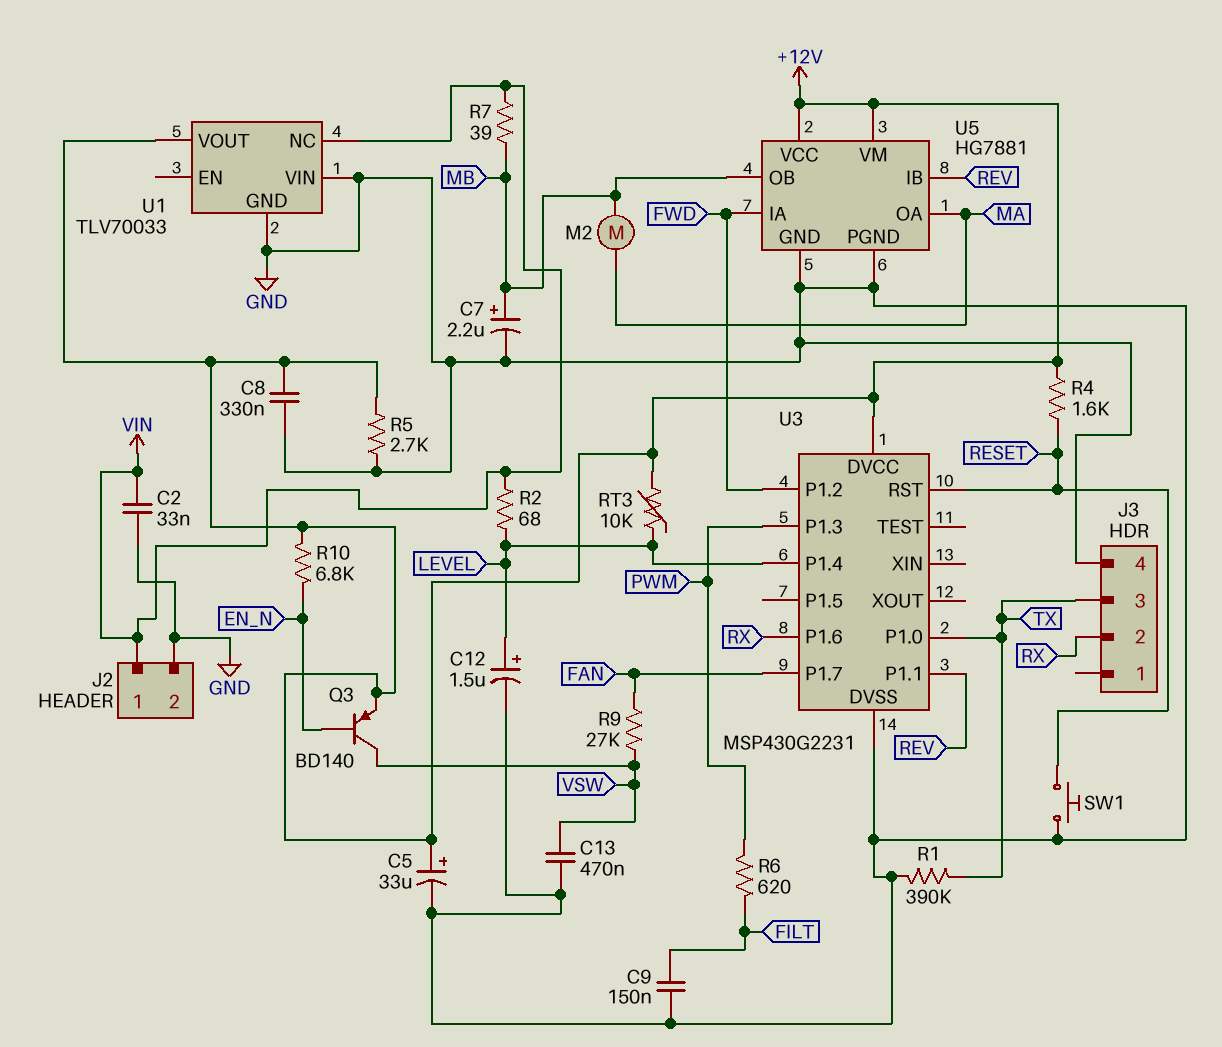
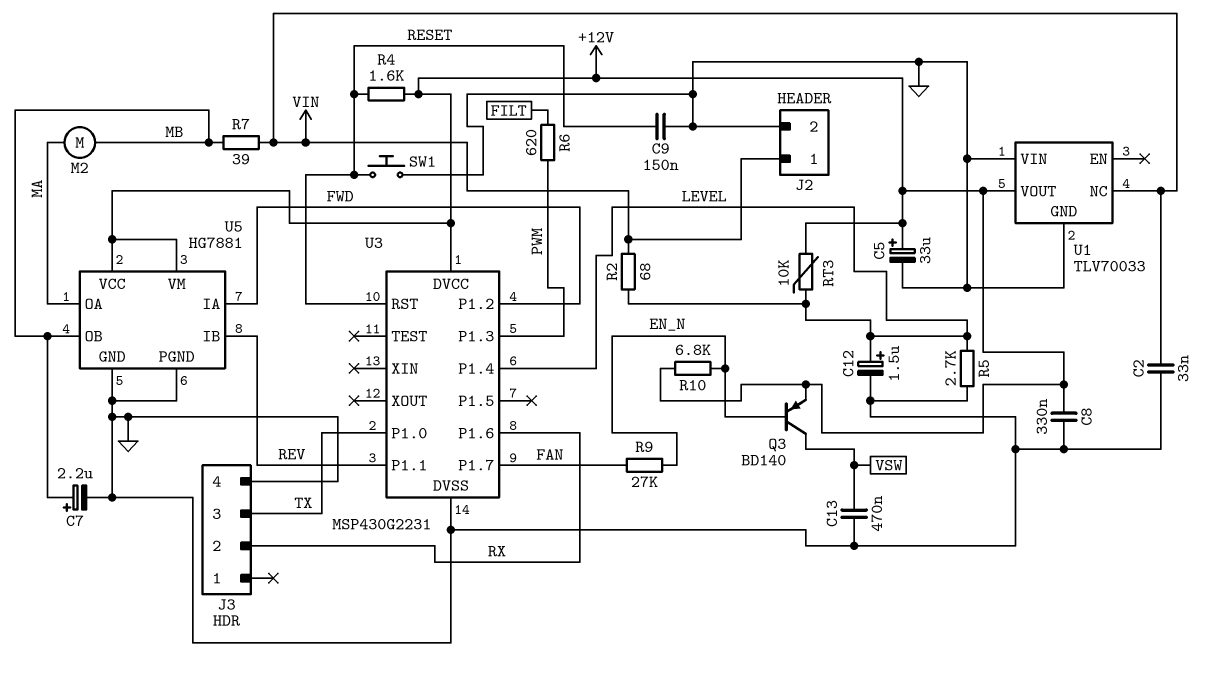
C9: 150nF (FILT, GND) -> 150nF (GND, RESET)
R1: 390k (GND, TX) -> none
R5: 2.7k (+12V, GND) -> 2.7k (GND, LEVEL)
R9: 27k (FAN, VSW) -> 27k (EN_N, FAN)

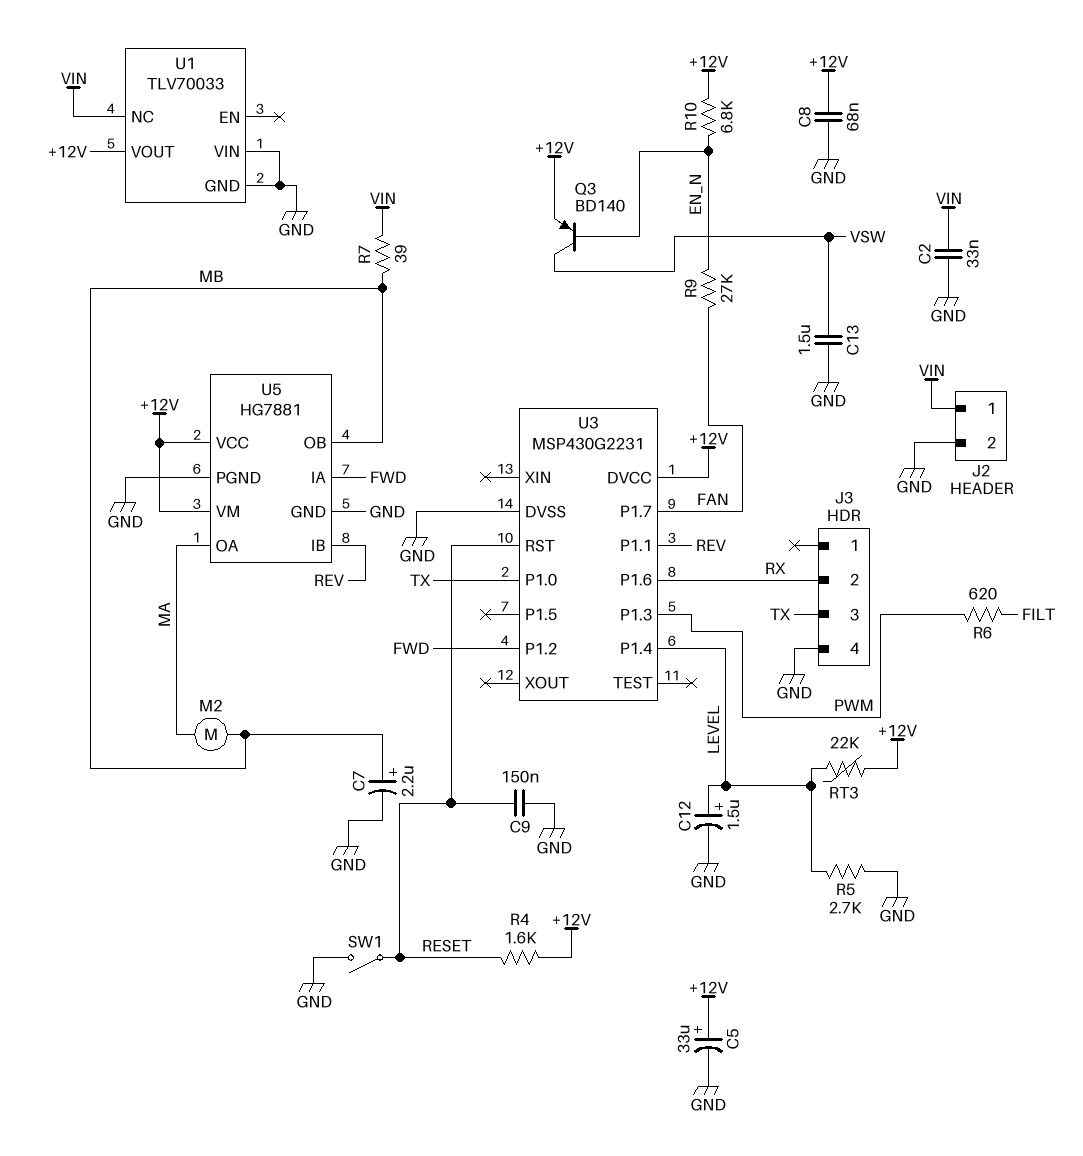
C8: 330nF (+12V, GND) -> 68nF (+12V, GND)
C13: 470nF (GND, VSW) -> 1.5uF (GND, VSW)
R2: 68 (LEVEL, VIN) -> none
RT3: 10k (+12V, LEVEL) -> 22k (+12V, LEVEL)
SW1: button (GND, RESET) -> switch (GND, RESET)

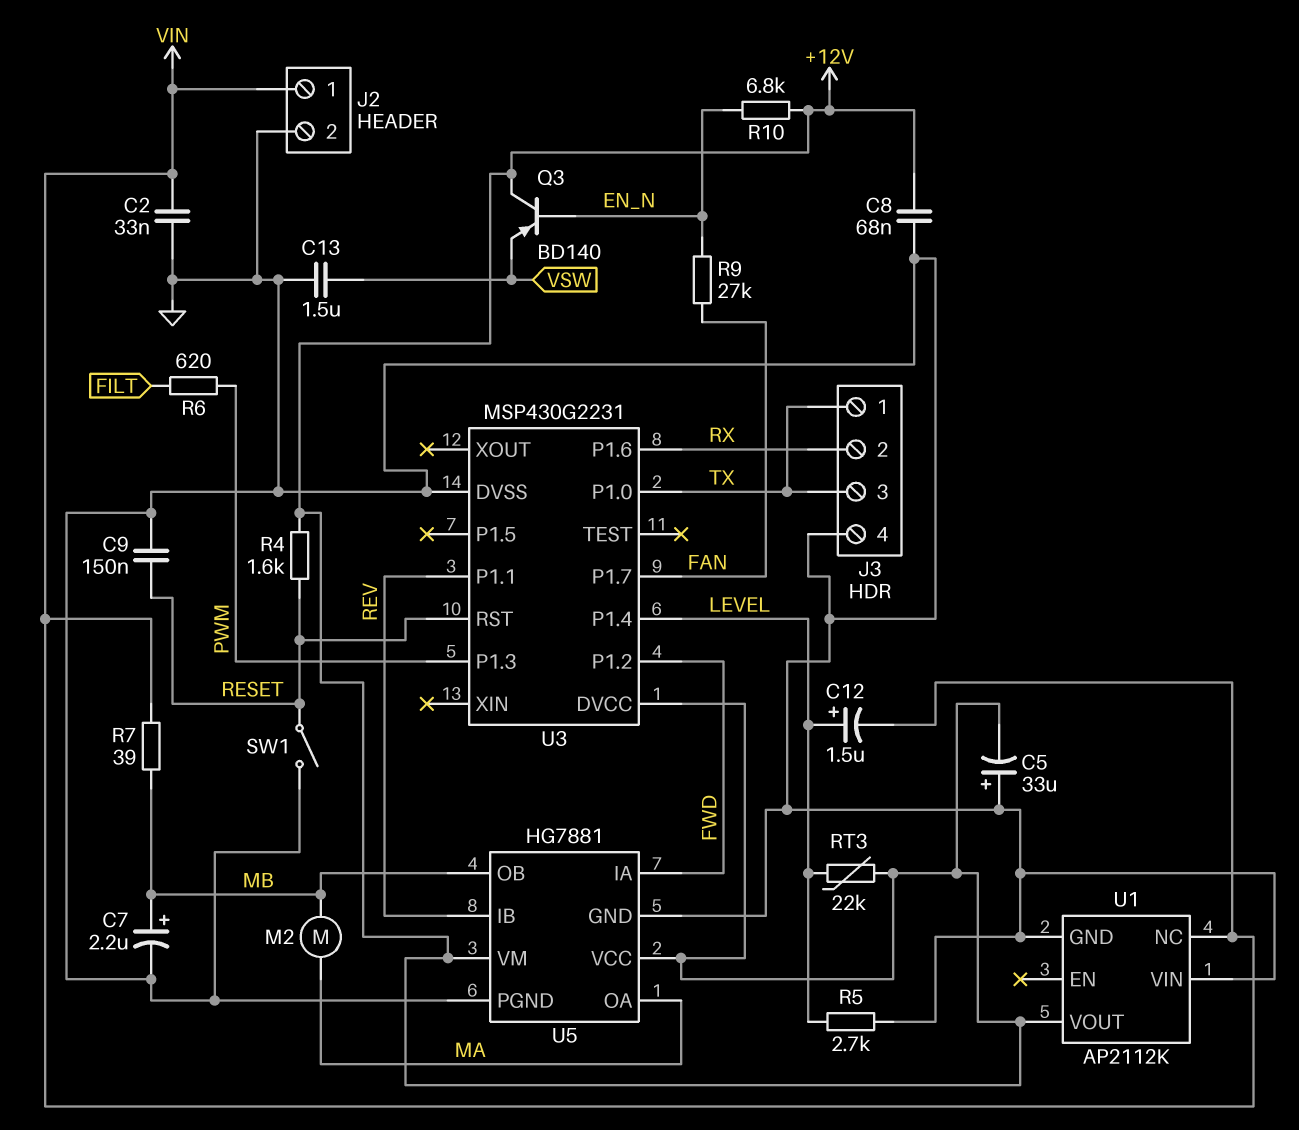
C5: 33uF (plus +12V, minus GND) -> 33uF (plus GND, minus +12V)
C12: 1.5uF (plus LEVEL, minus GND) -> 1.5uF (plus LEVEL, minus VIN)
J3 pin 1: none -> TX
Q3: PNP BD140 (B EN_N, C VSW, E +12V) -> PNP BD140 (B EN_N, C +12V, E VSW)
U1: TLV70033 -> AP2112K

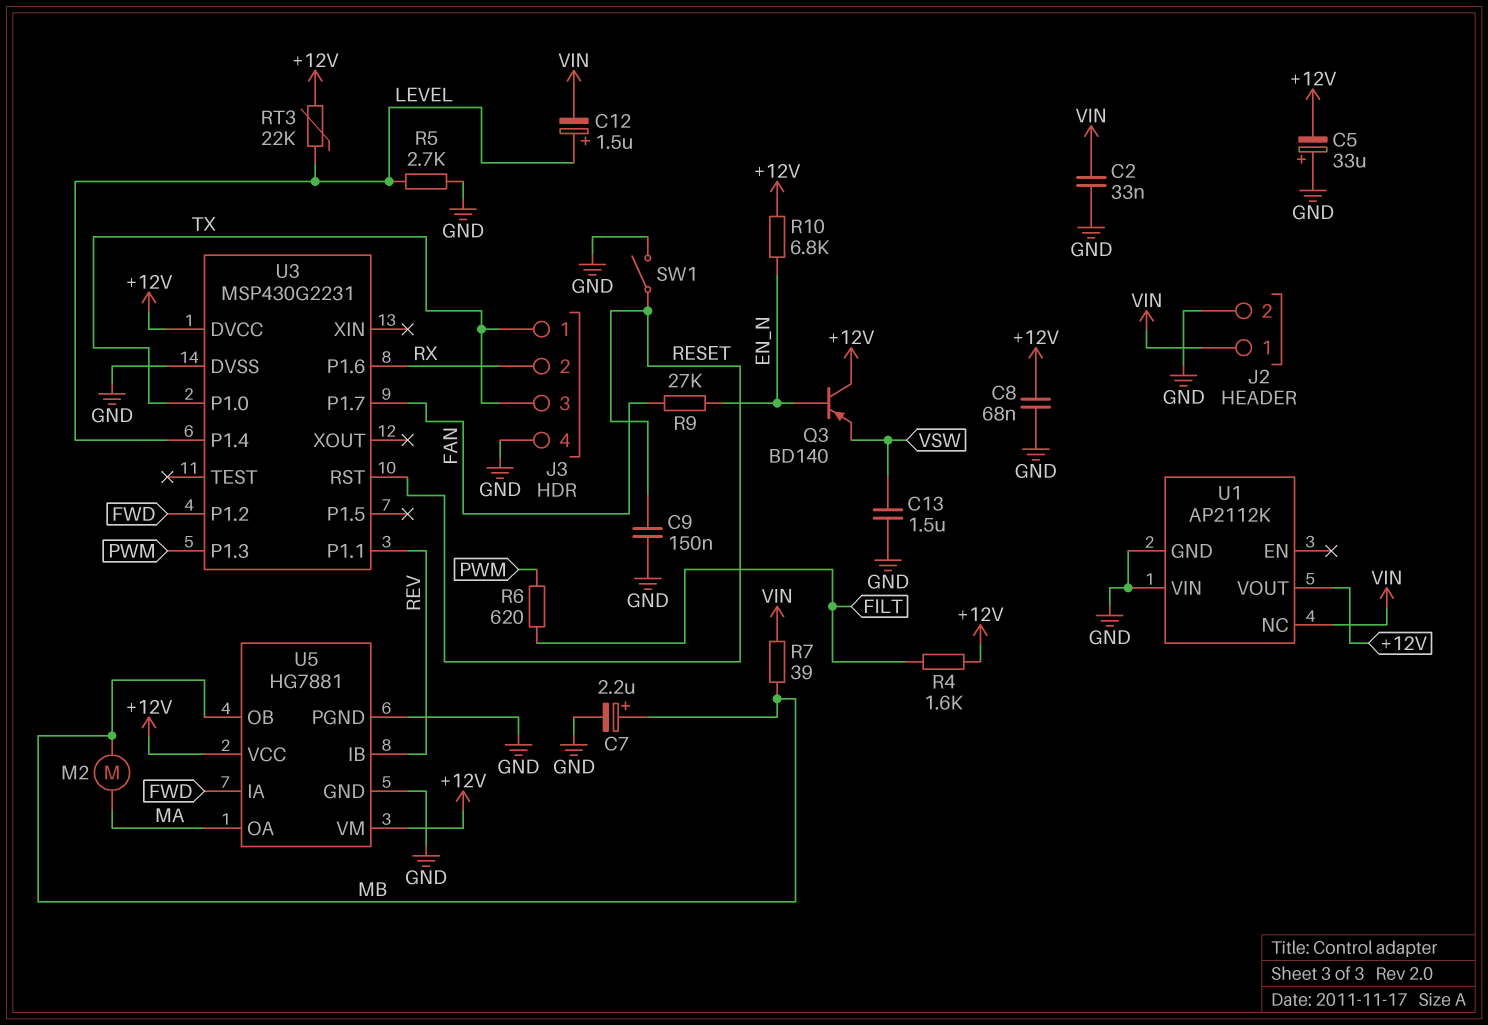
R4: 1.6k (+12V, RESET) -> 1.6k (+12V, FILT)

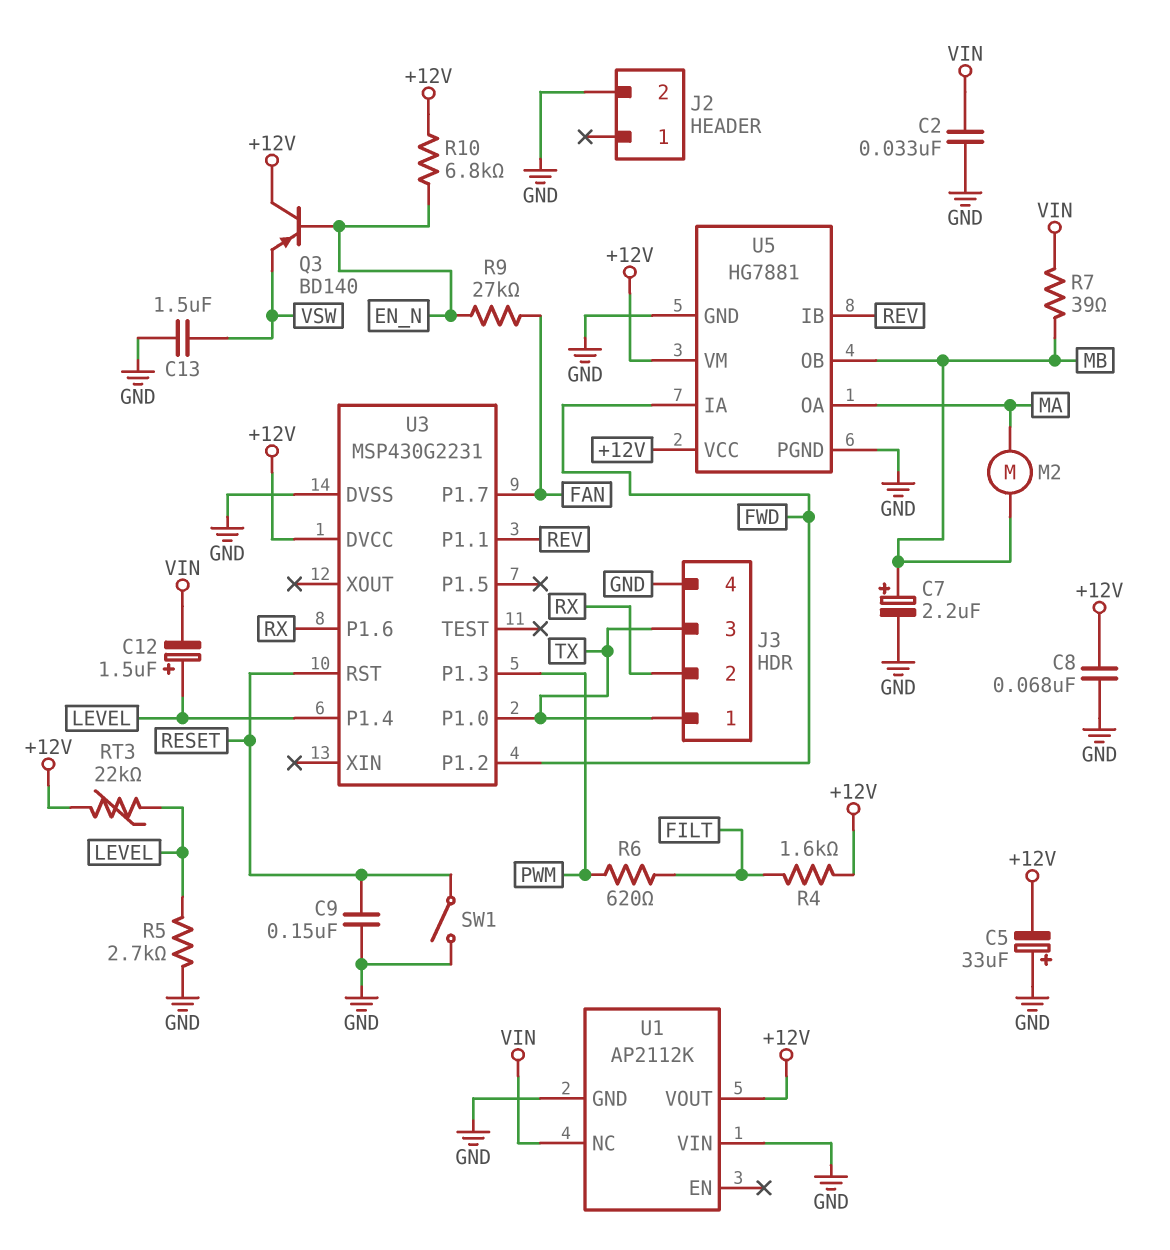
J2 pin 1: VIN -> none

